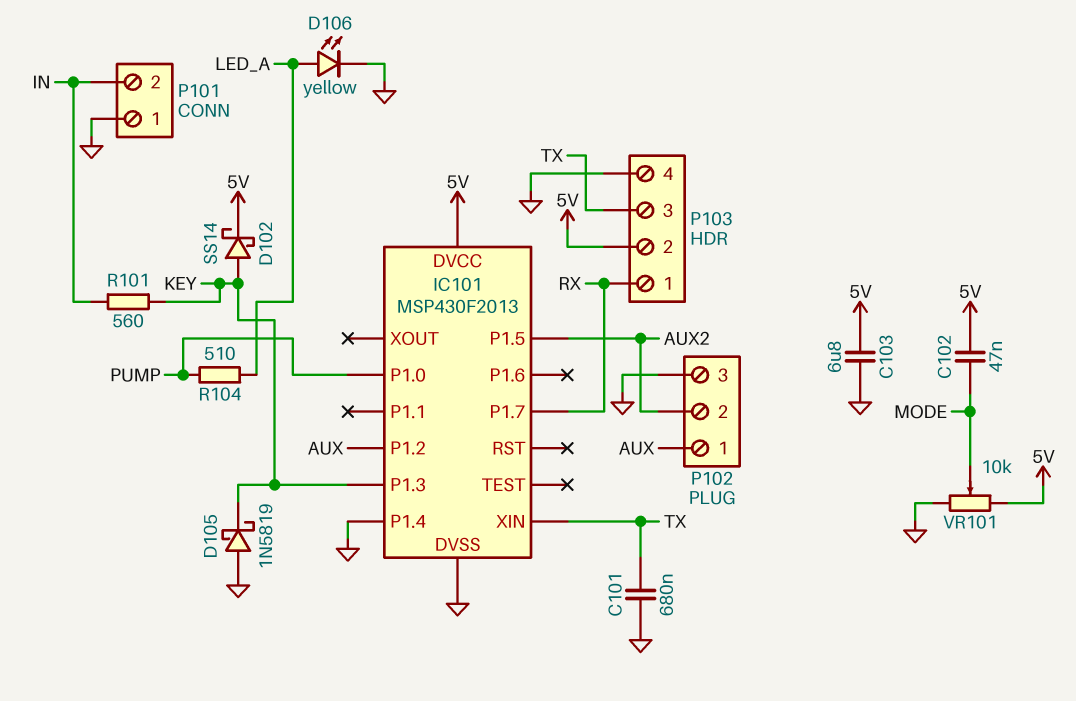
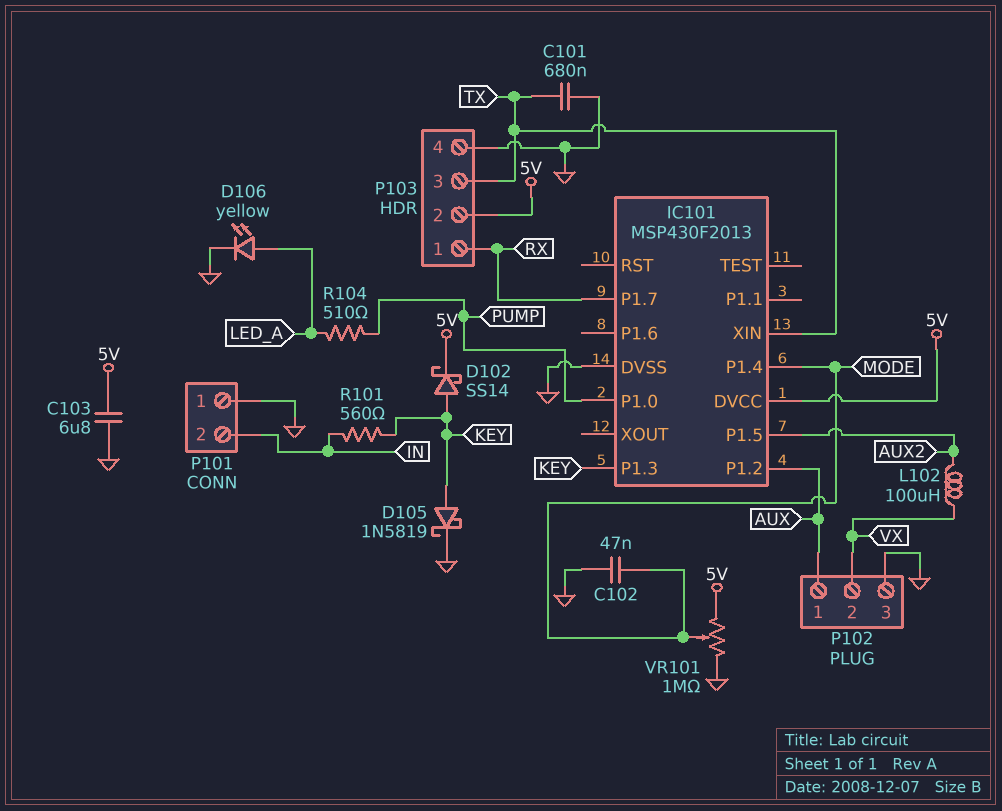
C102: 47nF (5V, MODE) -> 47nF (GND, MODE)
D105: schottky 1N5819 (A GND, K KEY) -> schottky 1N5819 (A KEY, K GND)
IC101 pin P1.4: GND -> MODE
L102: none -> 100uH (AUX2, VX)
P102 pin 2: AUX2 -> VX
VR101: 10k (5V, GND, wiper MODE) -> 1M (5V, GND, wiper MODE)

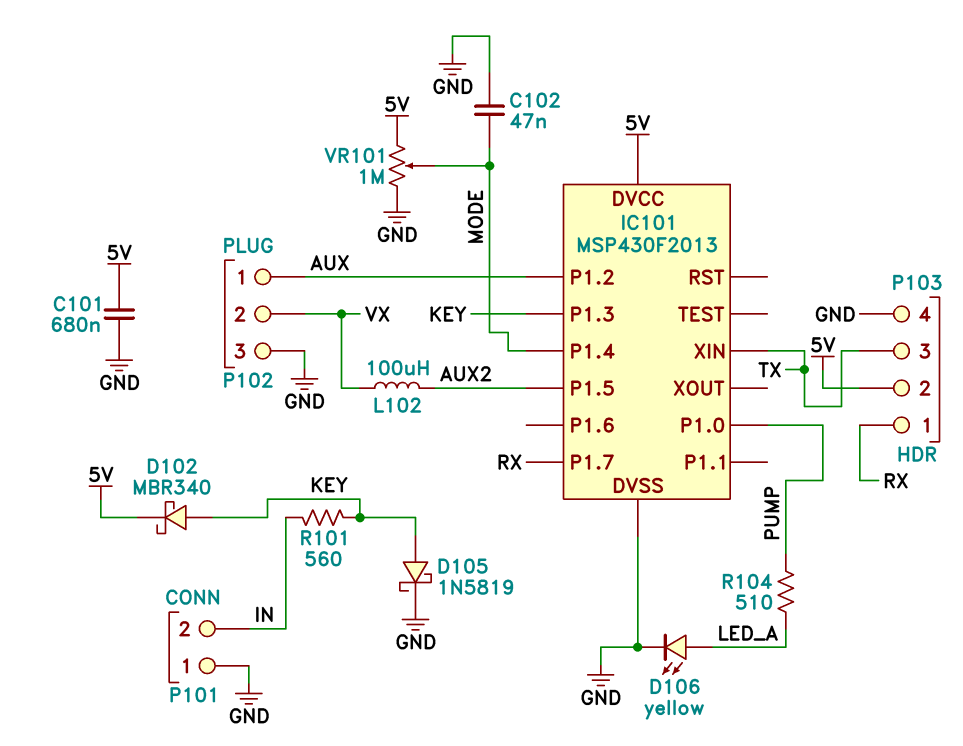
C101: 680nF (GND, TX) -> 680nF (5V, GND)
C103: 6.8uF (5V, GND) -> none
D102: schottky SS14 (A KEY, K 5V) -> schottky MBR340 (A KEY, K 5V)

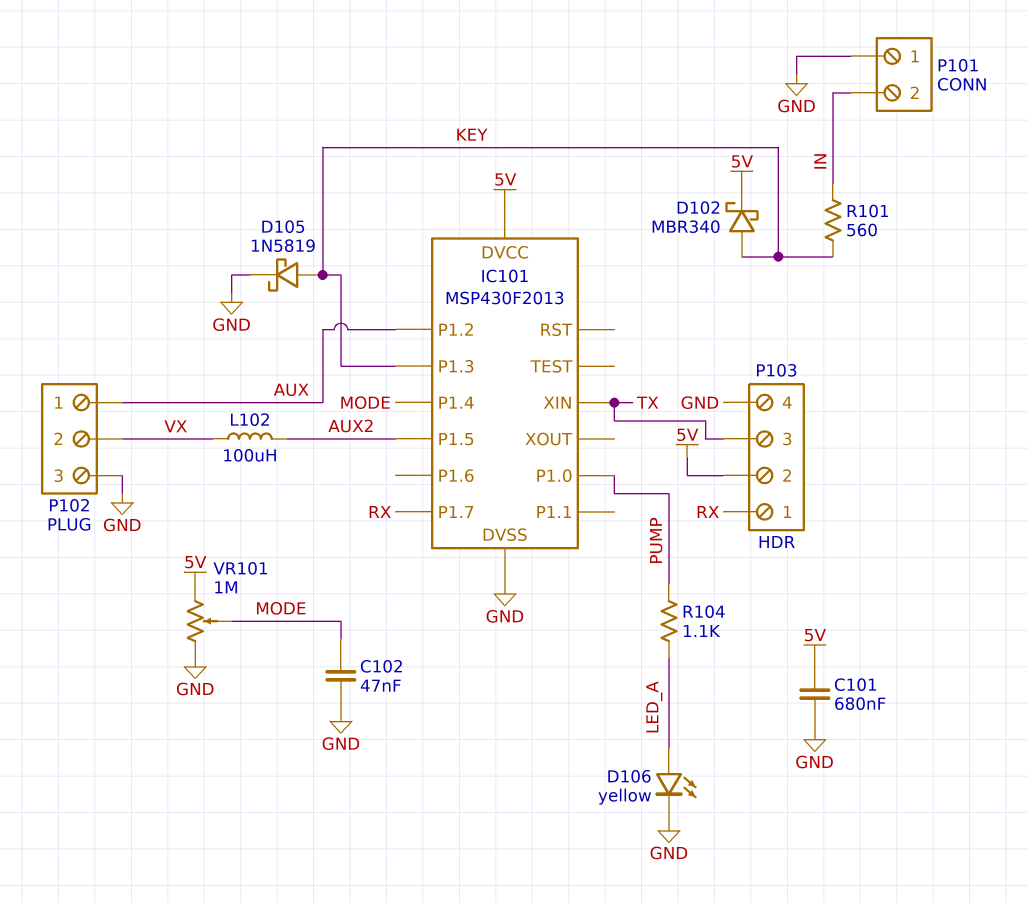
R104: 510 (LED_A, PUMP) -> 1.1k (LED_A, PUMP)

